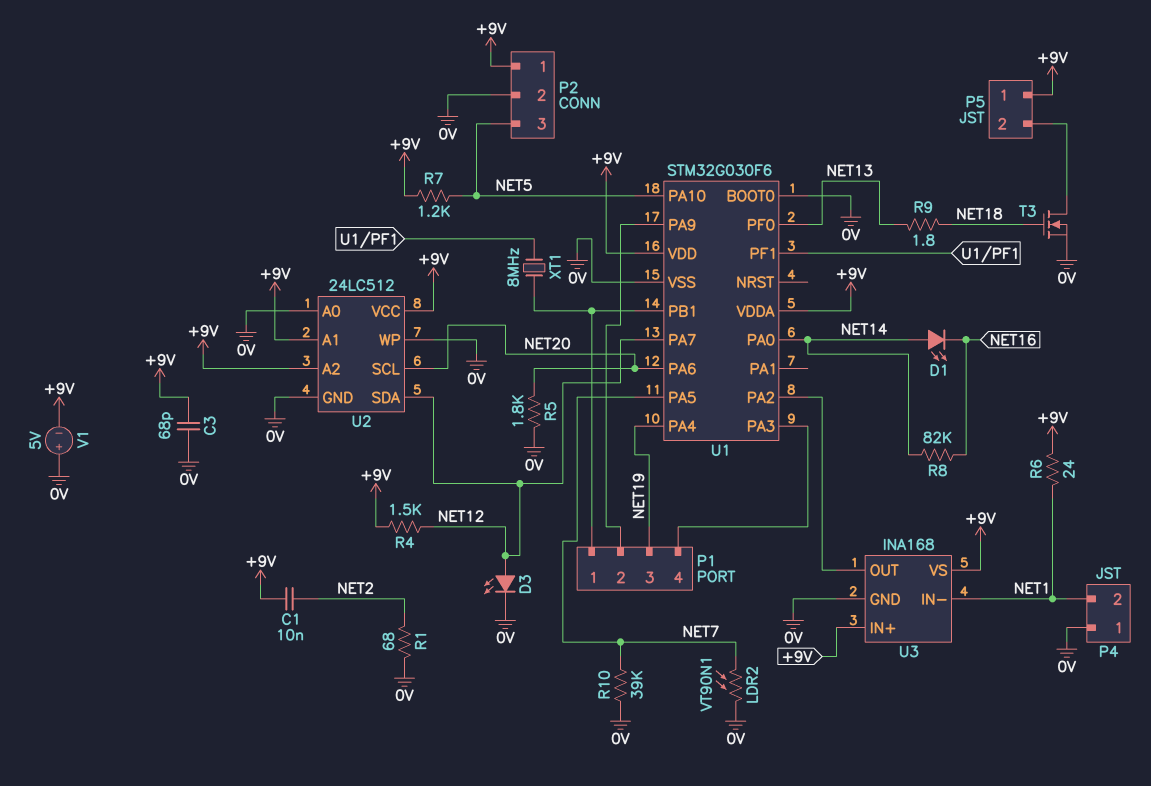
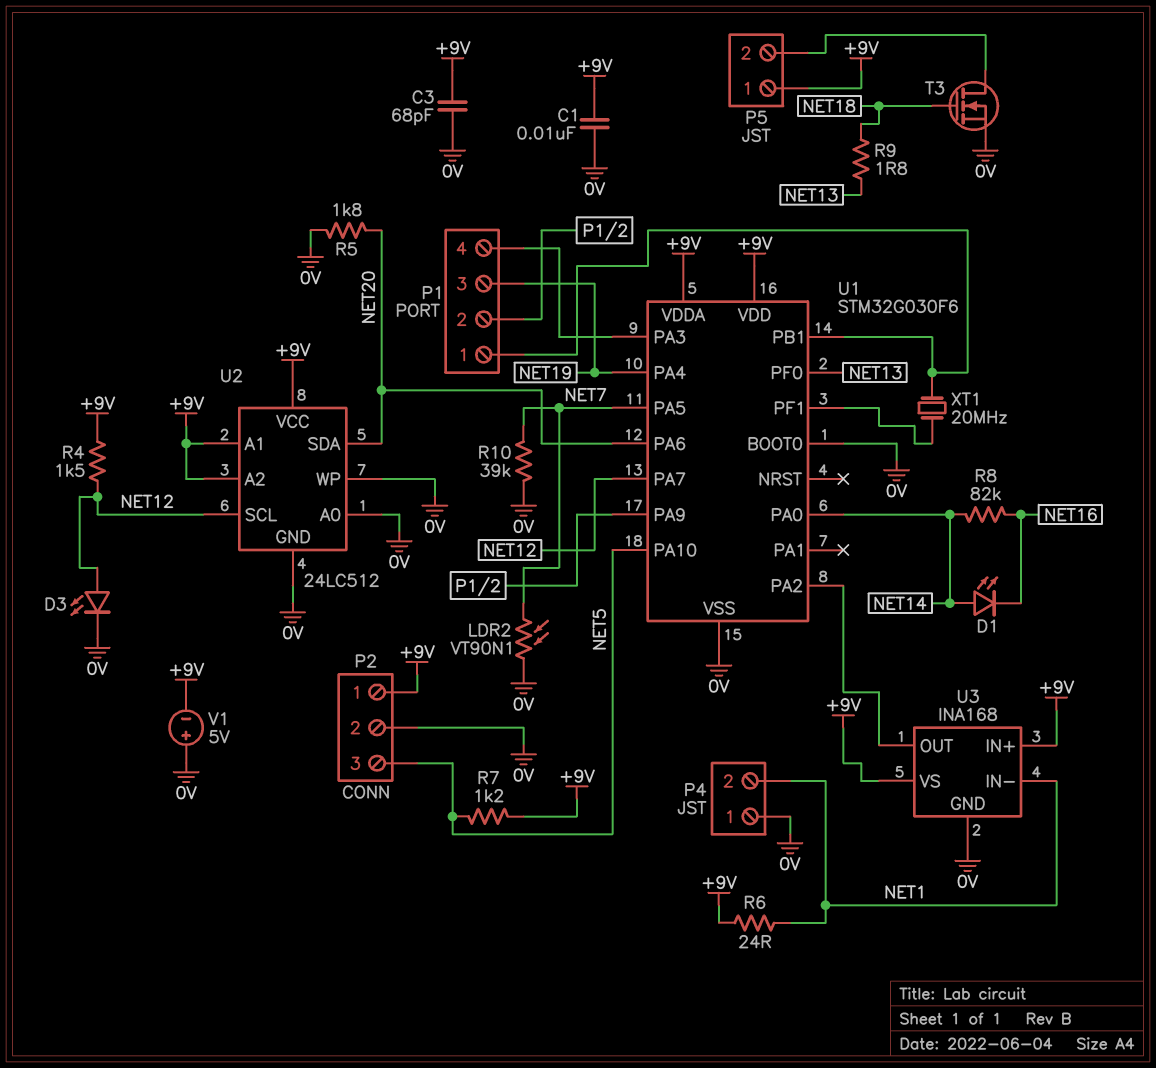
C1: 10nF (+9V, NET2) -> 10nF (+9V, 0V)
R1: 68 (0V, NET2) -> none
U2 pin SCL: NET20 -> NET12
U2 pin SDA: NET12 -> NET20
XT1: 8MHz (P1/1, U1/PF1) -> 20MHz (P1/1, U1/PF1)

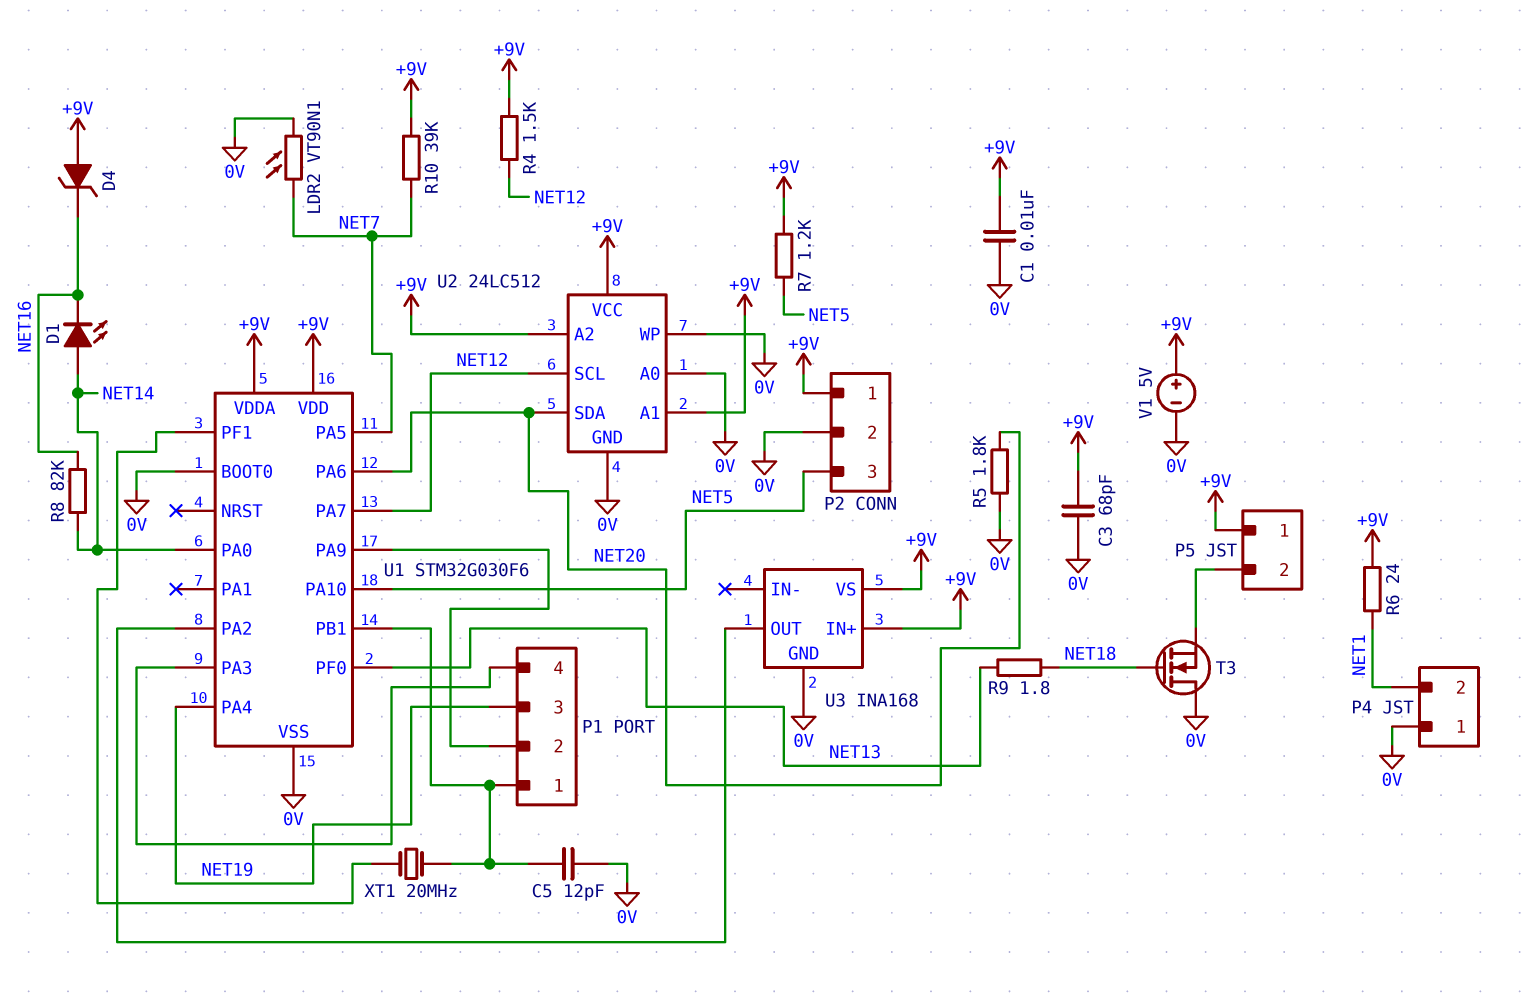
C5: none -> 12pF (0V, P1/1)
D3: LED (A NET12, K 0V) -> none
D4: none -> zener (A +9V, K NET16)
R10: 39k (0V, NET7) -> 39k (+9V, NET7)
T3: NMOS (G NET18, D P5/2, S 0V) -> NMOS (G NET18, D 0V, S P5/2)
U3 pin IN-: NET1 -> none
V1: 5V (plus 0V, minus +9V) -> 5V (plus +9V, minus 0V)

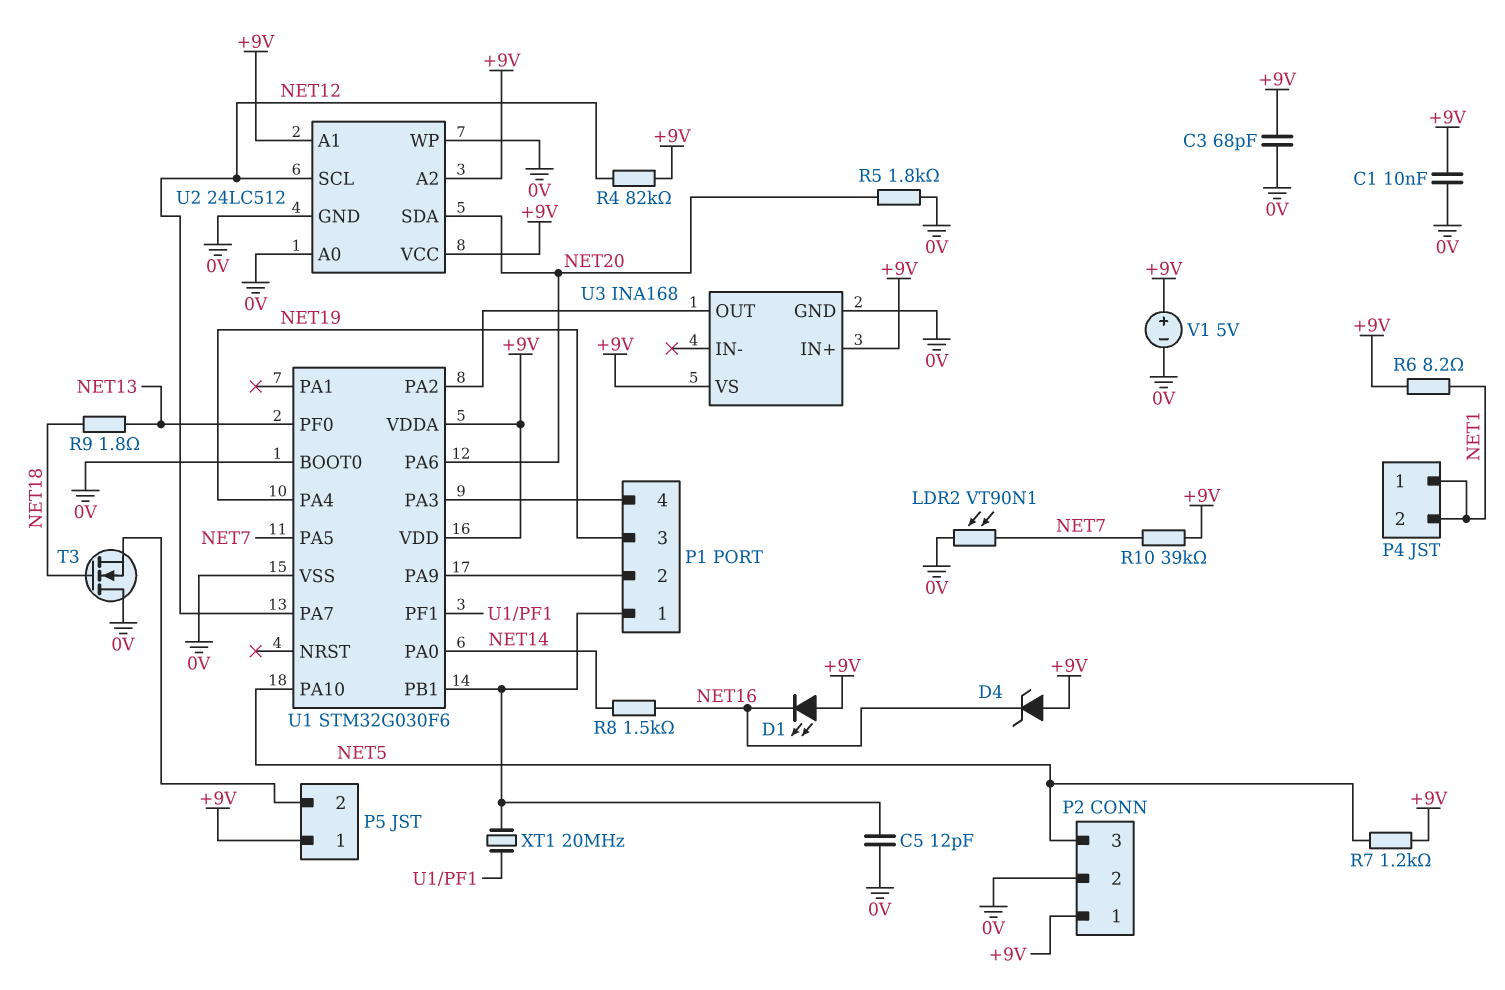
D1: LED (A NET14, K NET16) -> LED (A +9V, K NET16)
P4 pin 1: 0V -> NET1
R4: 1.5k (+9V, NET12) -> 82k (+9V, NET12)
R6: 24 (+9V, NET1) -> 8.2 (+9V, NET1)
R8: 82k (NET14, NET16) -> 1.5k (NET14, NET16)

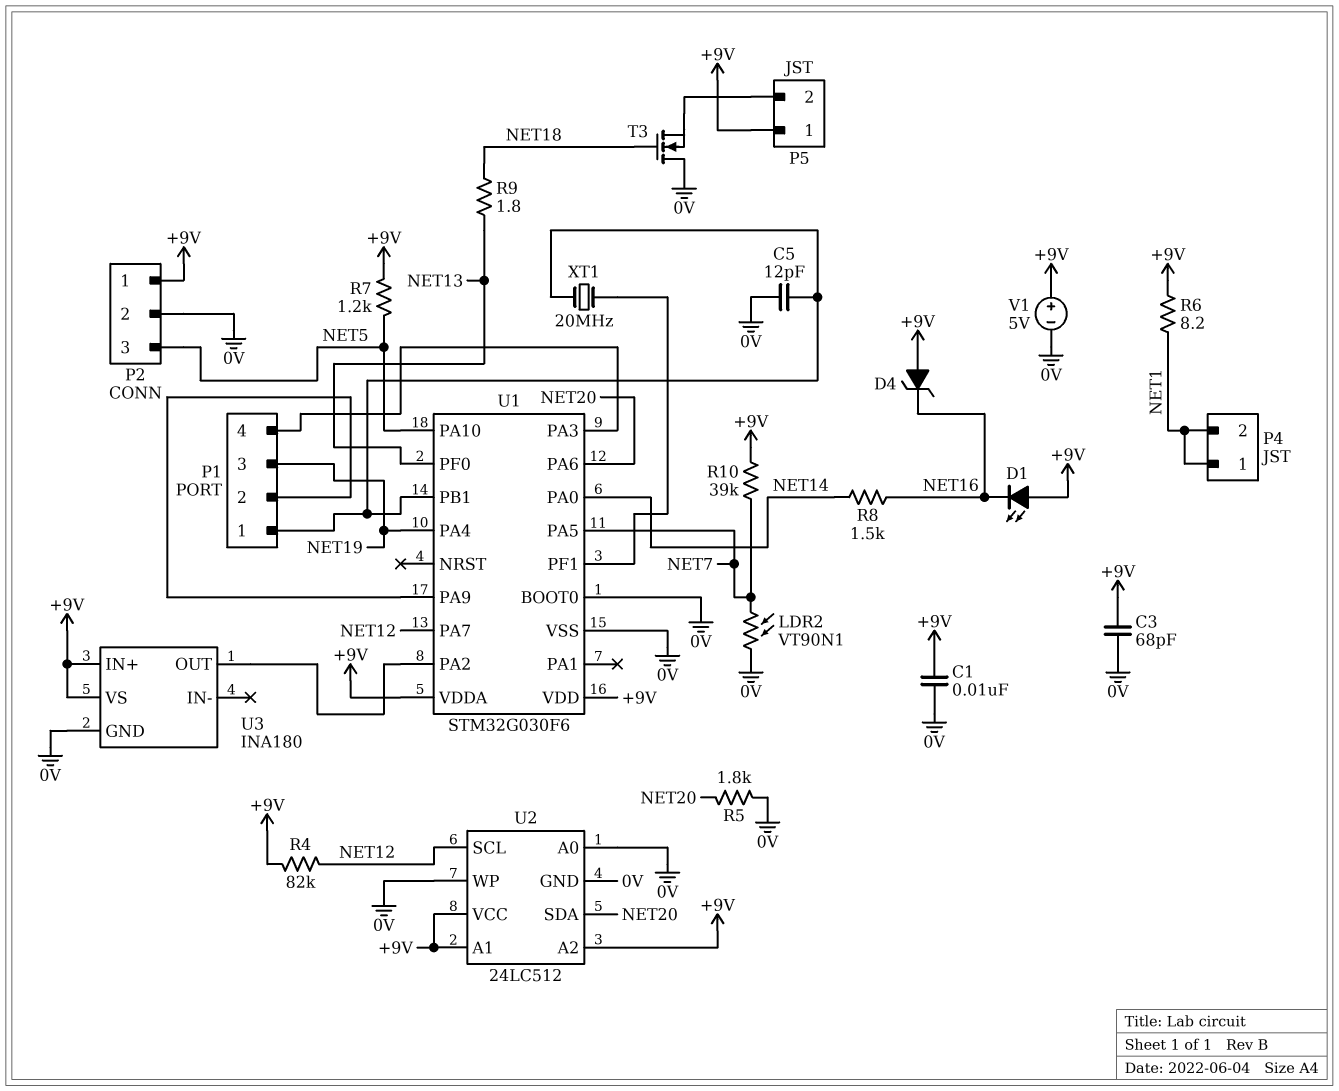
U3: INA168 -> INA180

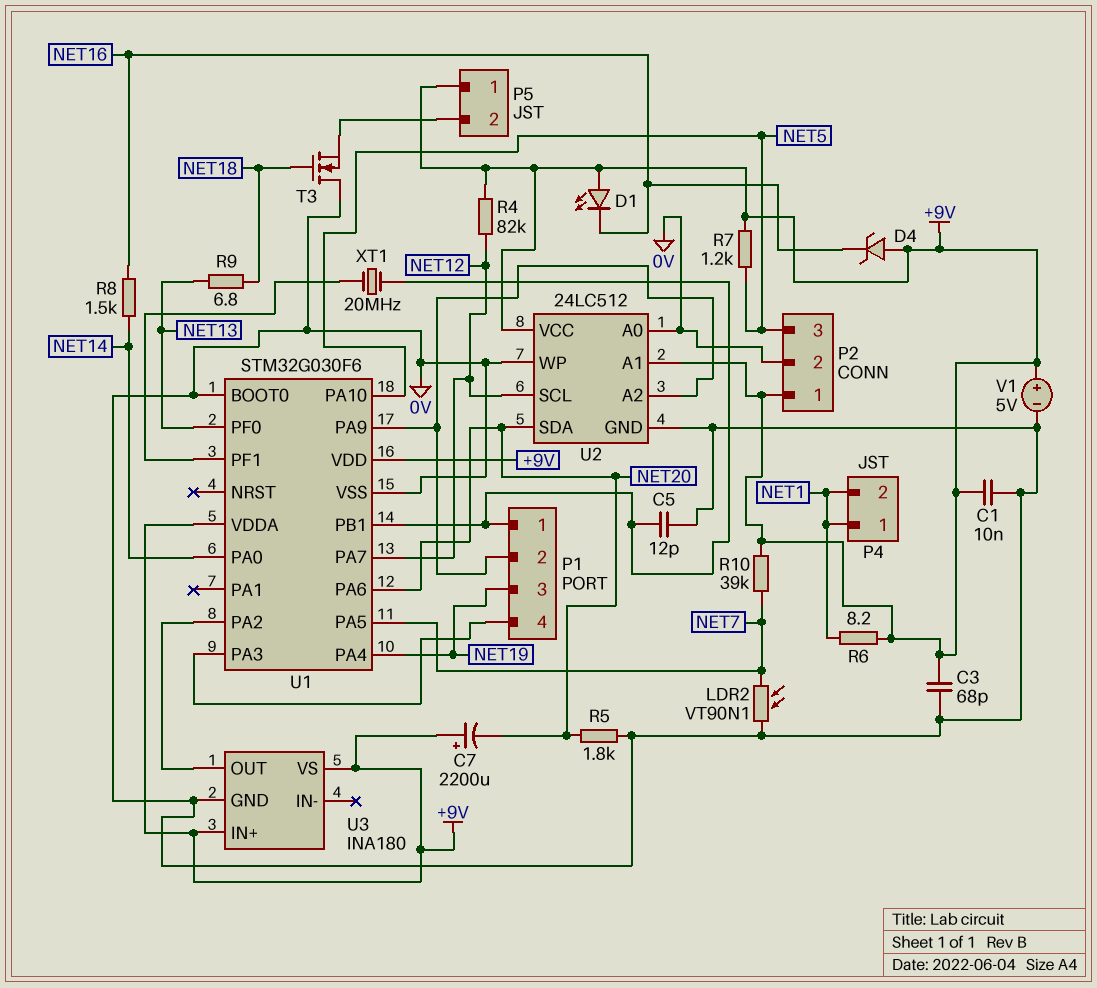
C7: none -> 2200uF (plus +9V, minus NET20)
R9: 1.8 (NET13, NET18) -> 6.8 (NET13, NET18)
U2 pin A2: +9V -> P1/2

